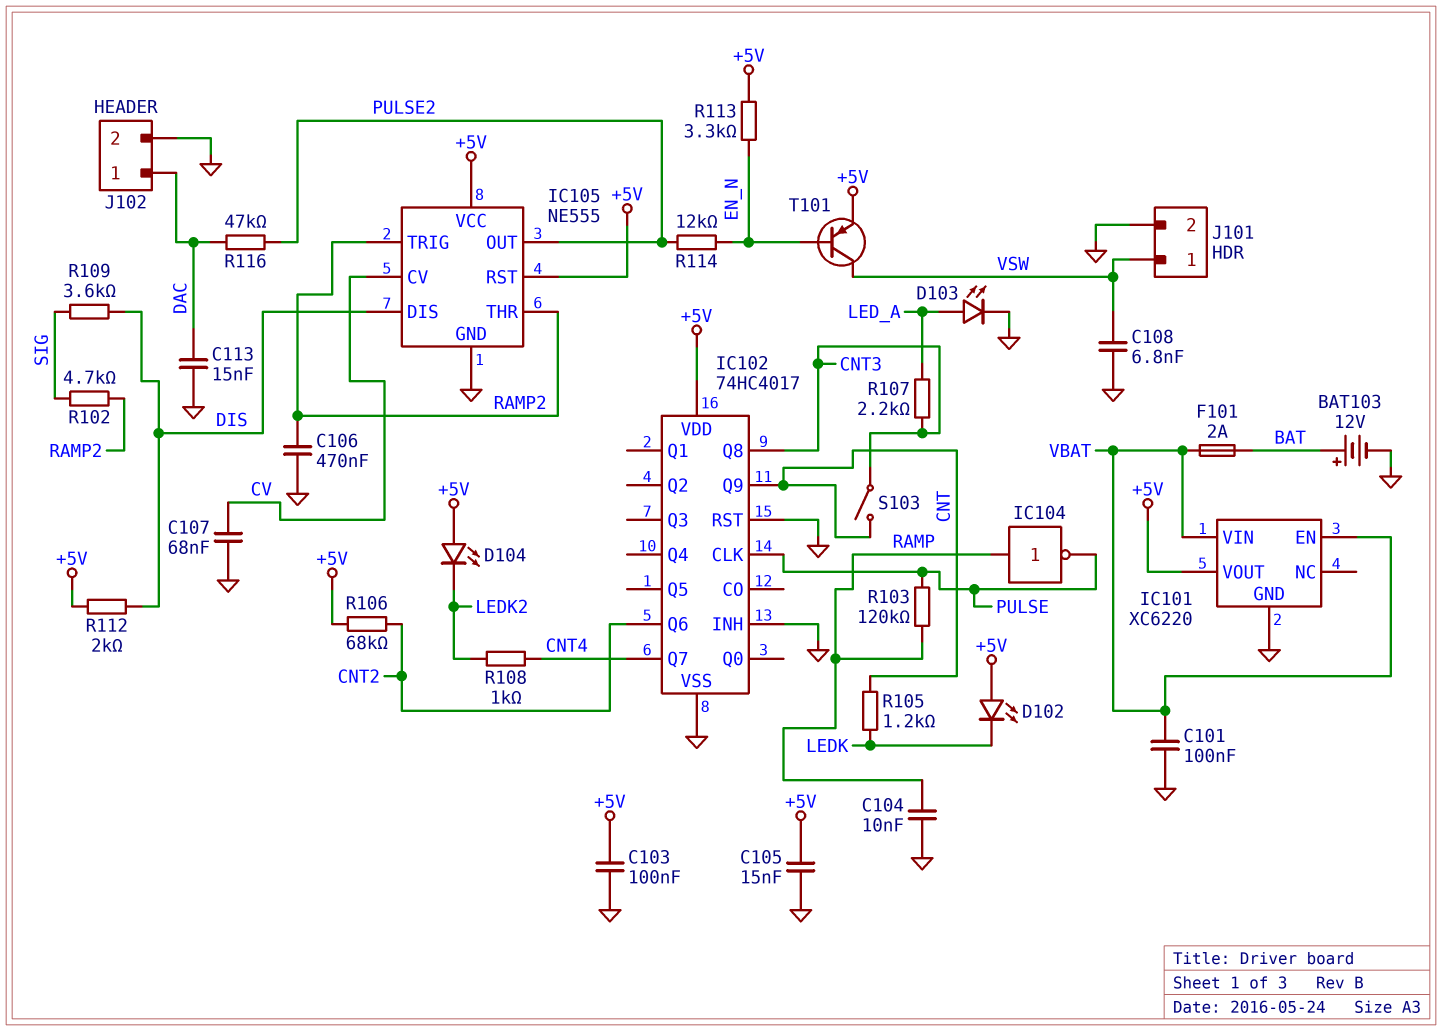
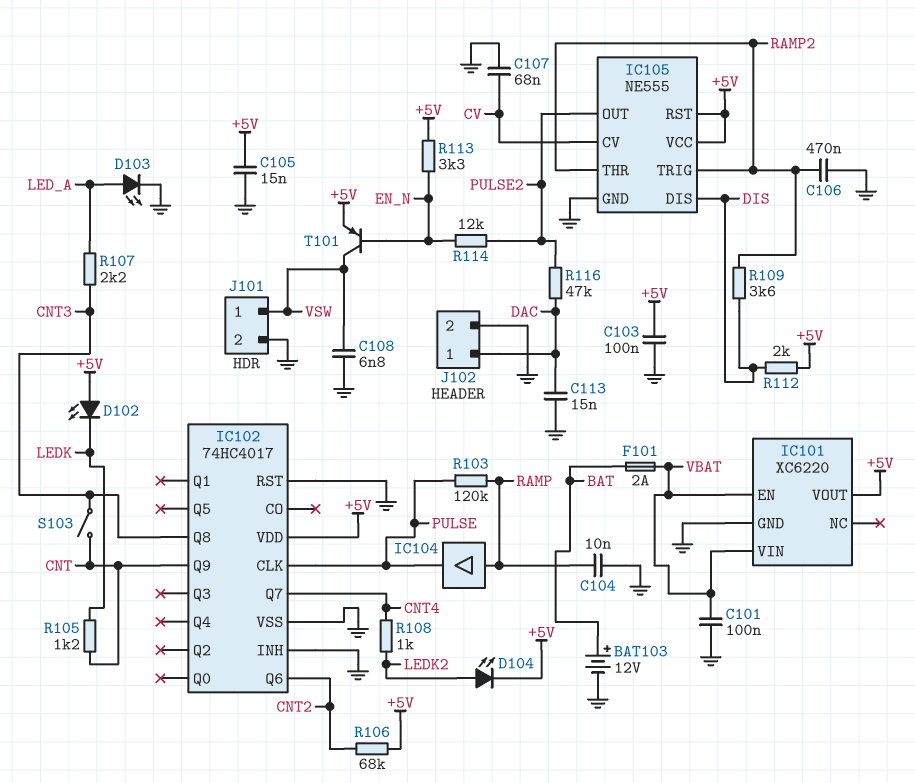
D104: LED (A +5V, K LEDK2) -> LED (A LEDK2, K +5V)
IC104: NOT (in RAMP, out PULSE) -> buffer (in RAMP, out PULSE)
R102: 4.7k (RAMP2, SIG) -> none
R109: 3.6k (DIS, SIG) -> 3.6k (DIS, RAMP2)

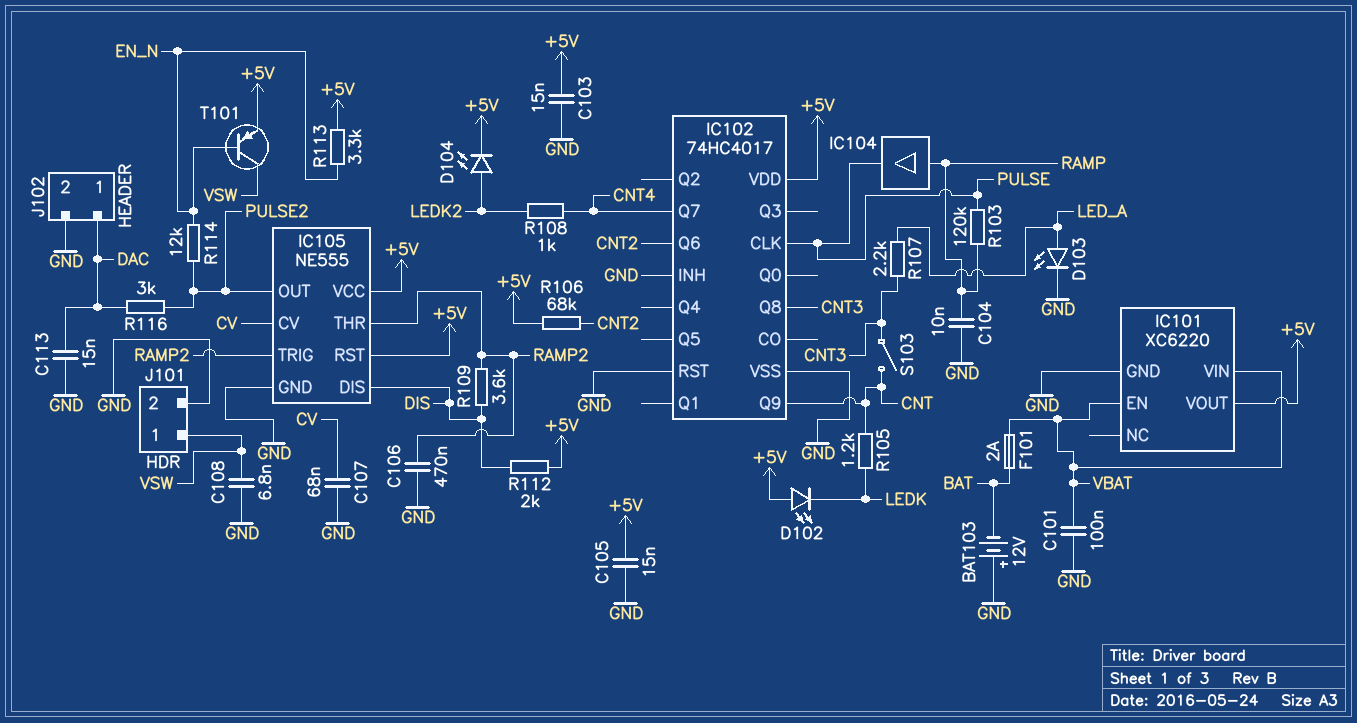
BAT103: 12V (plus BAT, minus GND) -> 12V (plus GND, minus BAT)
C103: 100nF (+5V, GND) -> 15nF (+5V, GND)
R116: 47k (DAC, PULSE2) -> 3k (DAC, PULSE2)

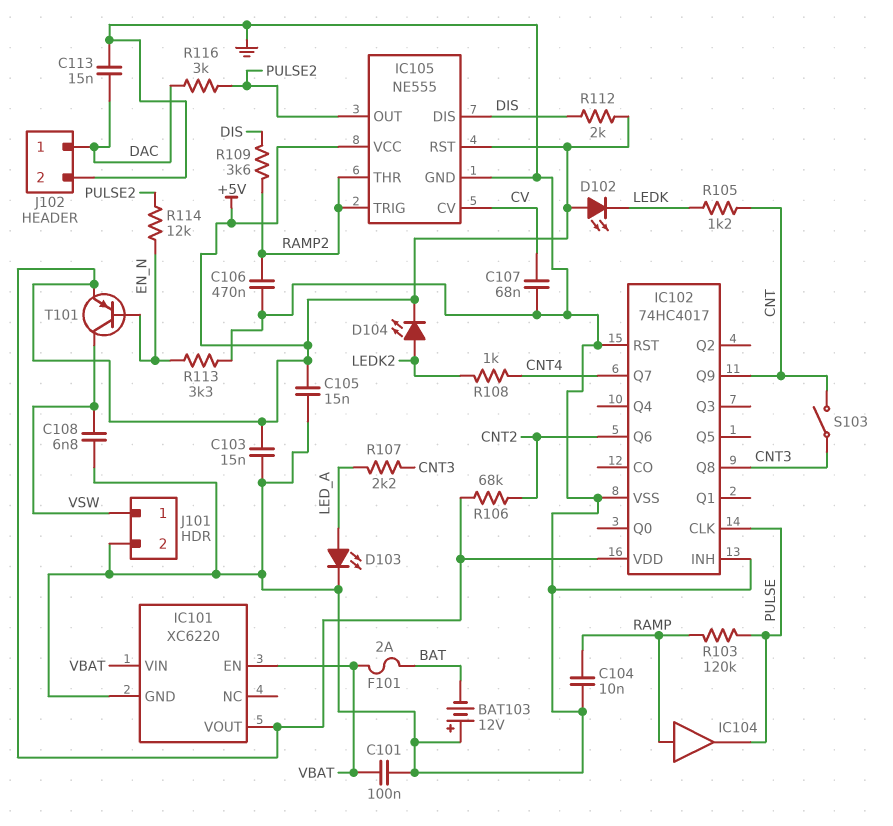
R113: 3.3k (+5V, EN_N) -> 3.3k (EN_N, GND)

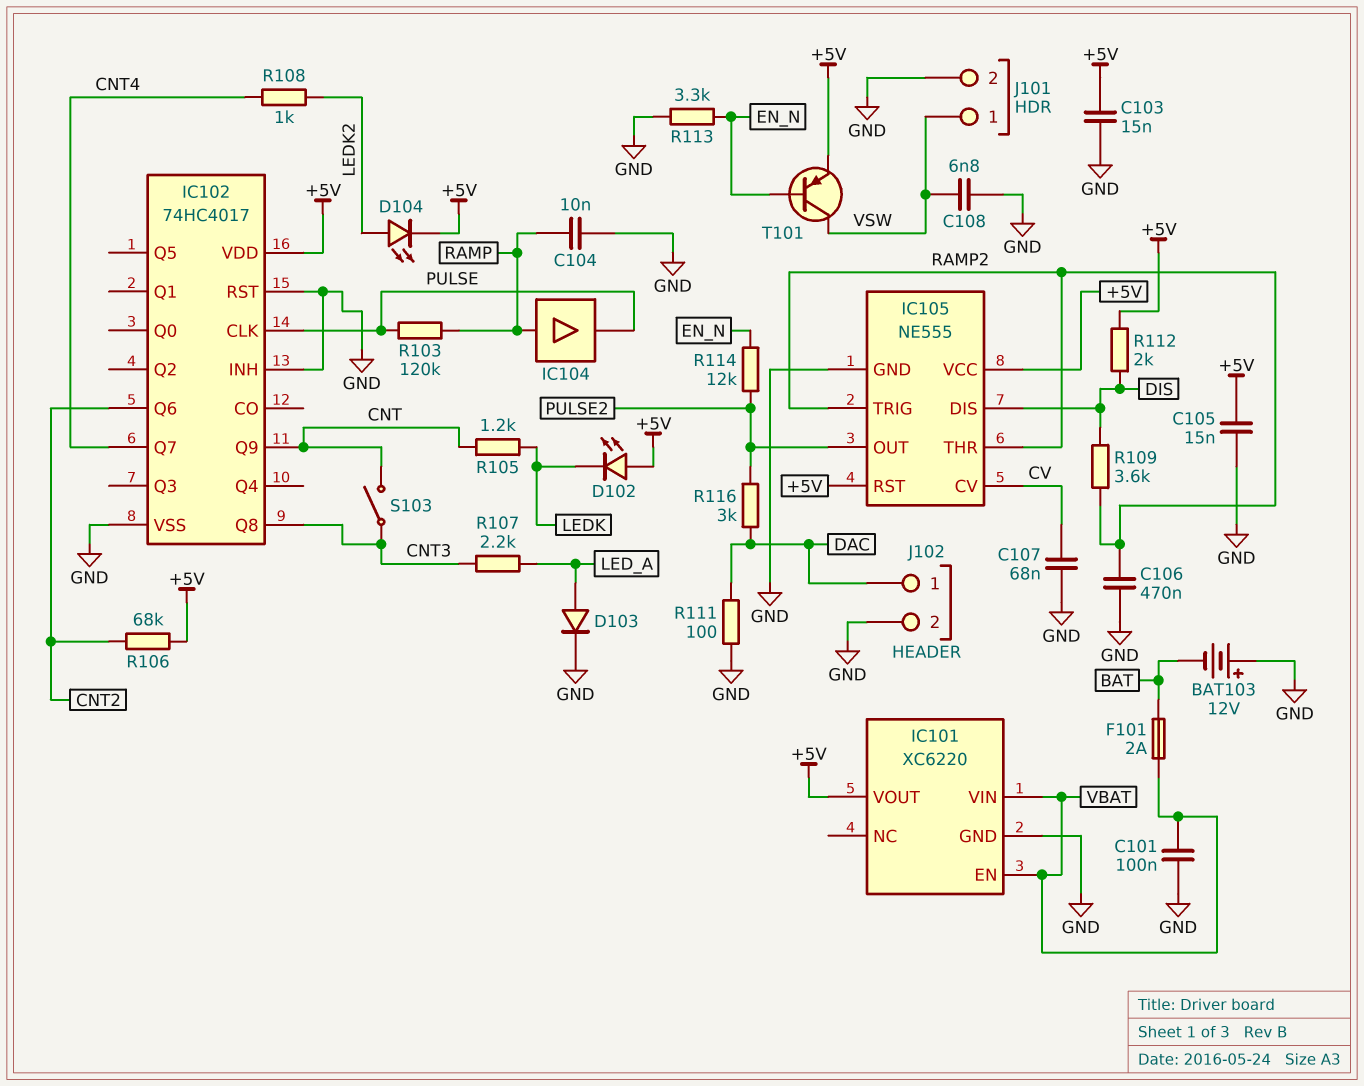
C113: 15nF (DAC, GND) -> none
D103: LED (A LED_A, K GND) -> diode (A LED_A, K GND)
R111: none -> 100 (DAC, GND)

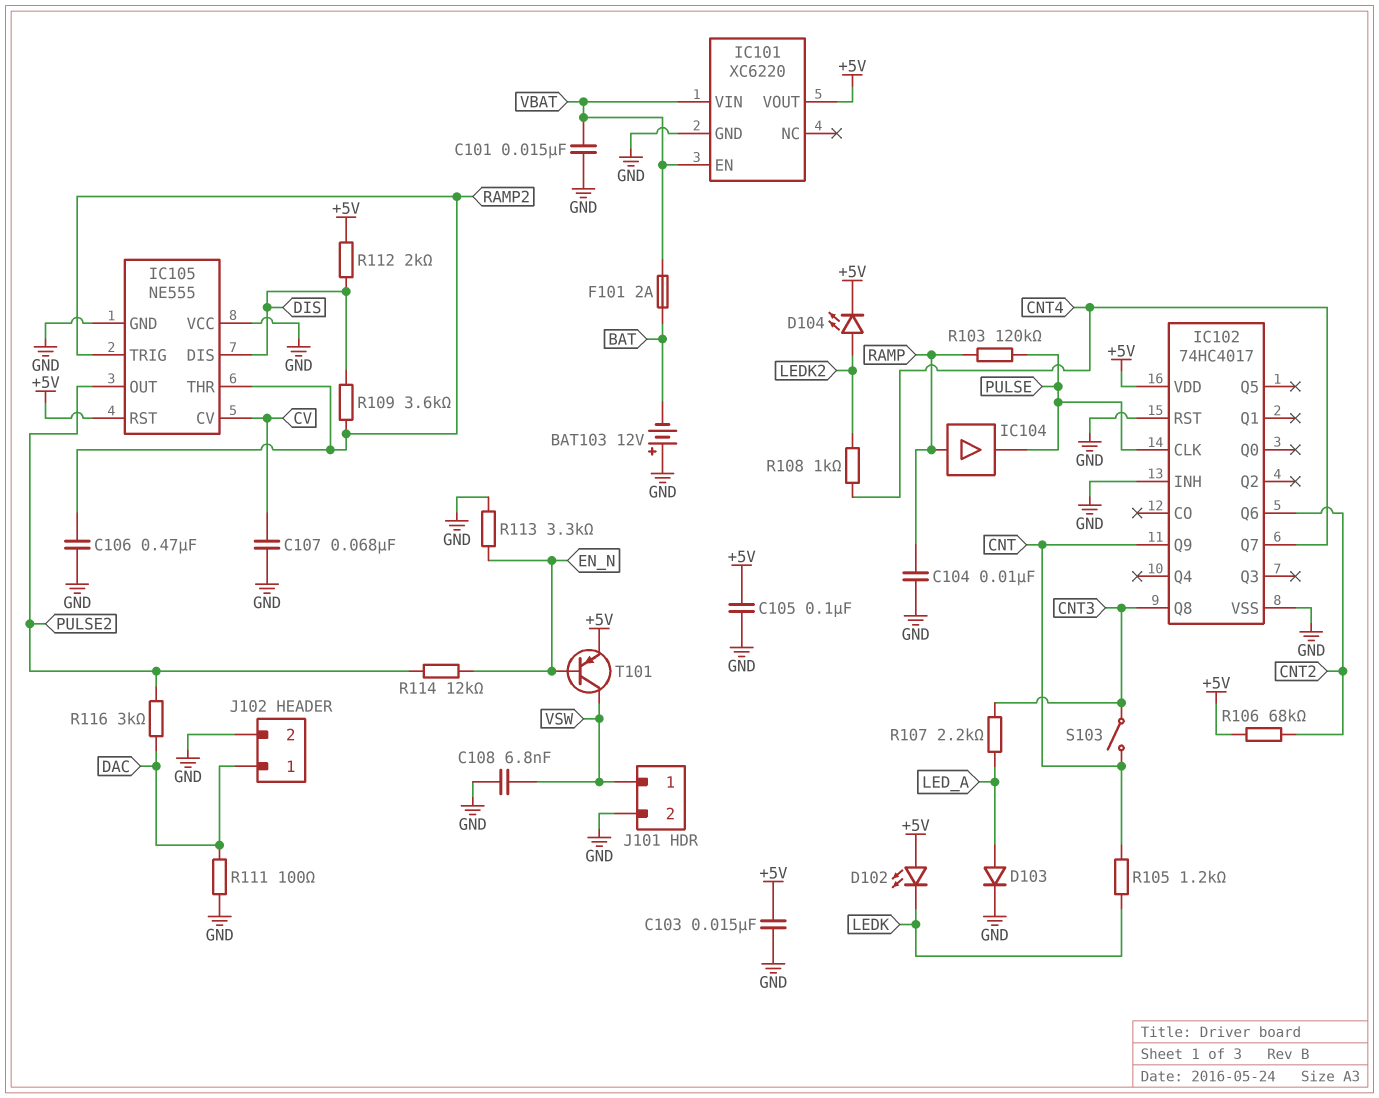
C101: 100nF (GND, VBAT) -> 15nF (GND, VBAT)
C105: 15nF (+5V, GND) -> 100nF (+5V, GND)
IC105 pin VCC: +5V -> GND

